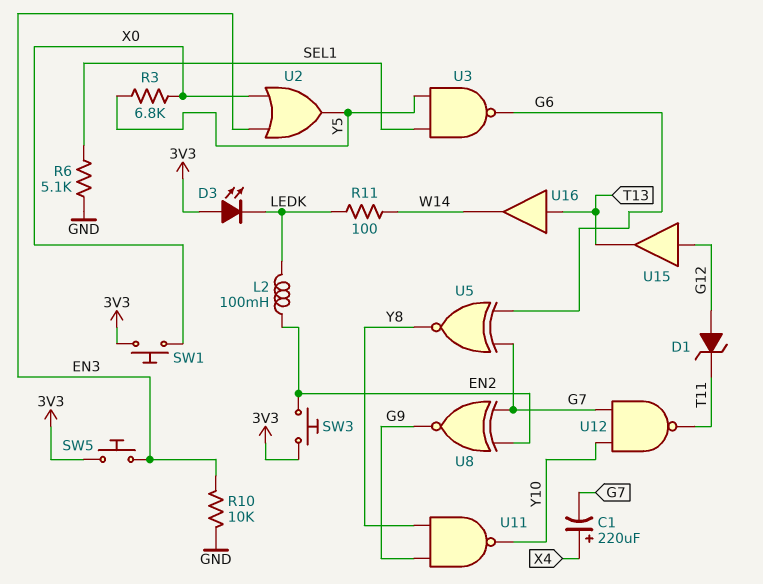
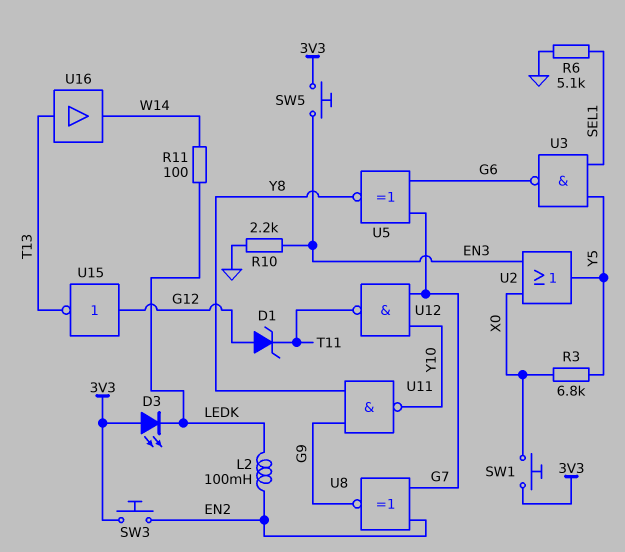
C1: 220uF (plus X4, minus G7) -> none
R10: 10k (EN3, GND) -> 2.2k (EN3, GND)
U15: buffer (in G12, out T13) -> NOT (in G12, out T13)

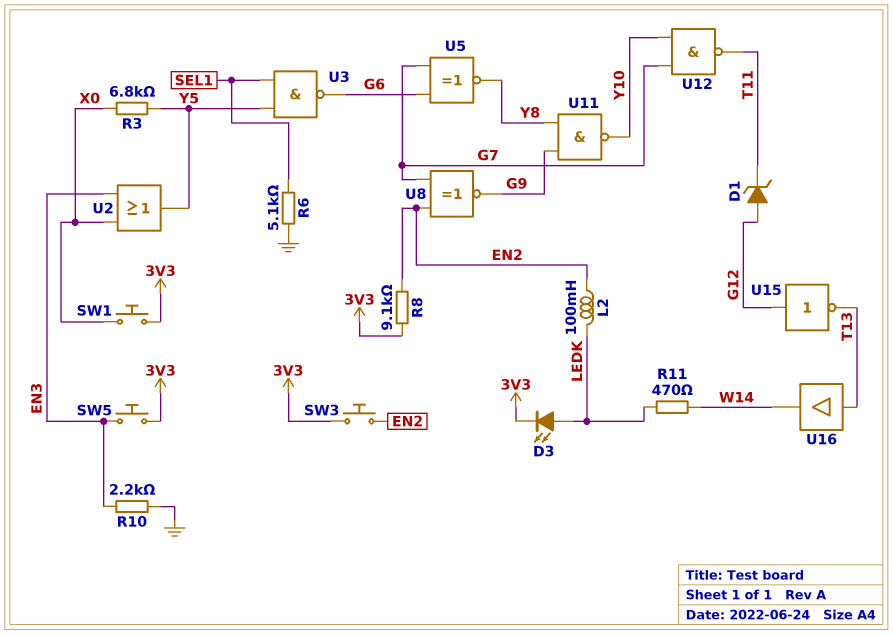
D3: LED (A 3V3, K LEDK) -> LED (A LEDK, K 3V3)
R8: none -> 9.1k (3V3, EN2)
R11: 100 (LEDK, W14) -> 470 (LEDK, W14)

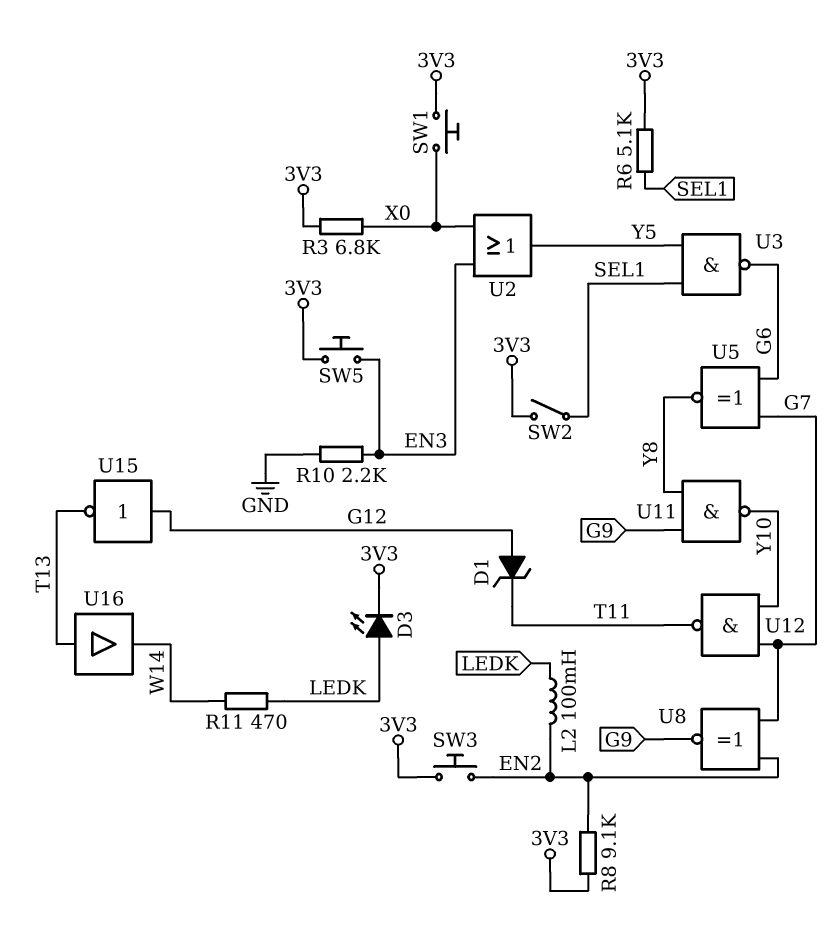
R3: 6.8k (X0, Y5) -> 6.8k (3V3, X0)
R6: 5.1k (GND, SEL1) -> 5.1k (3V3, SEL1)
SW2: none -> switch (3V3, SEL1)

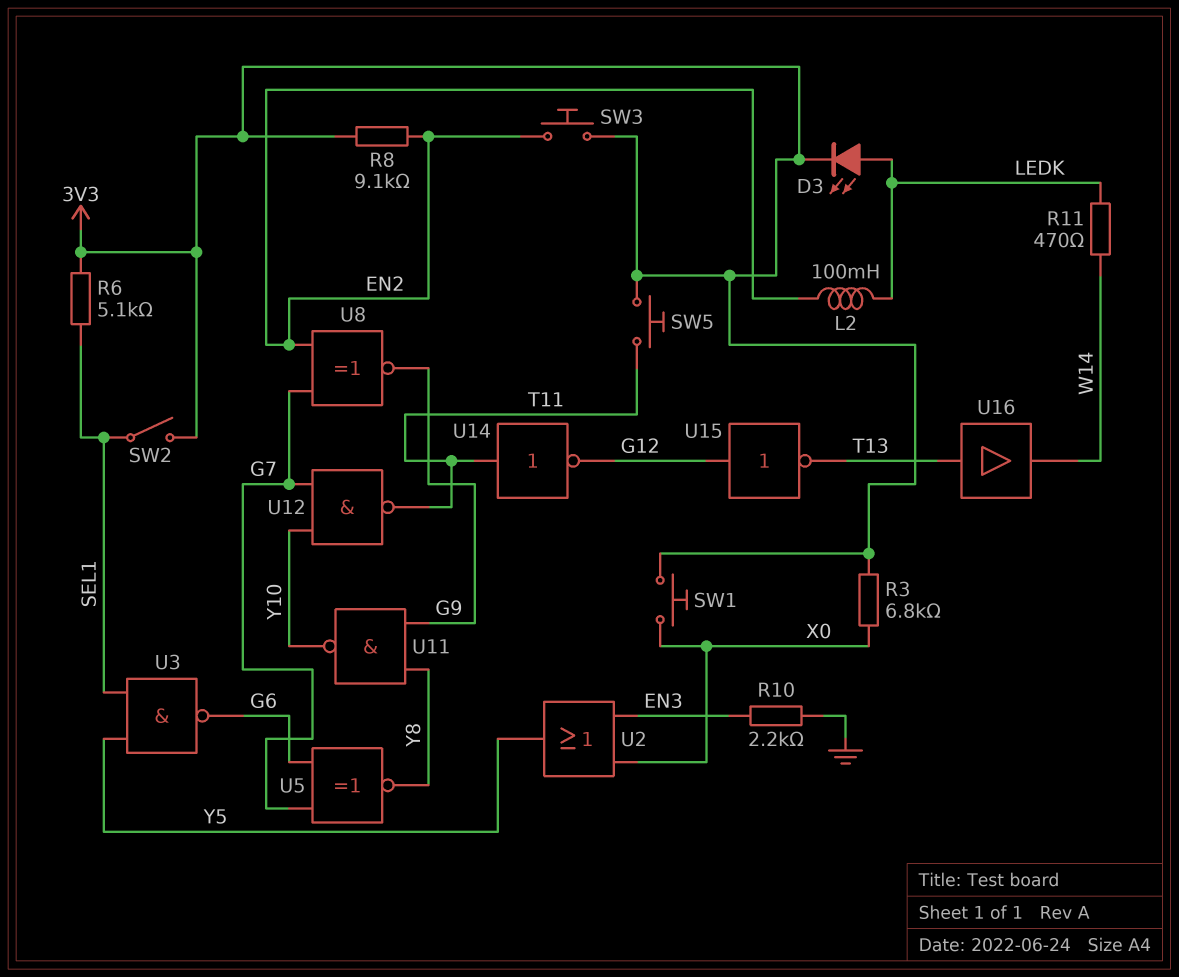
D1: zener (A G12, K T11) -> none
SW5: button (3V3, EN3) -> button (3V3, T11)
U14: none -> NOT (in T11, out G12)

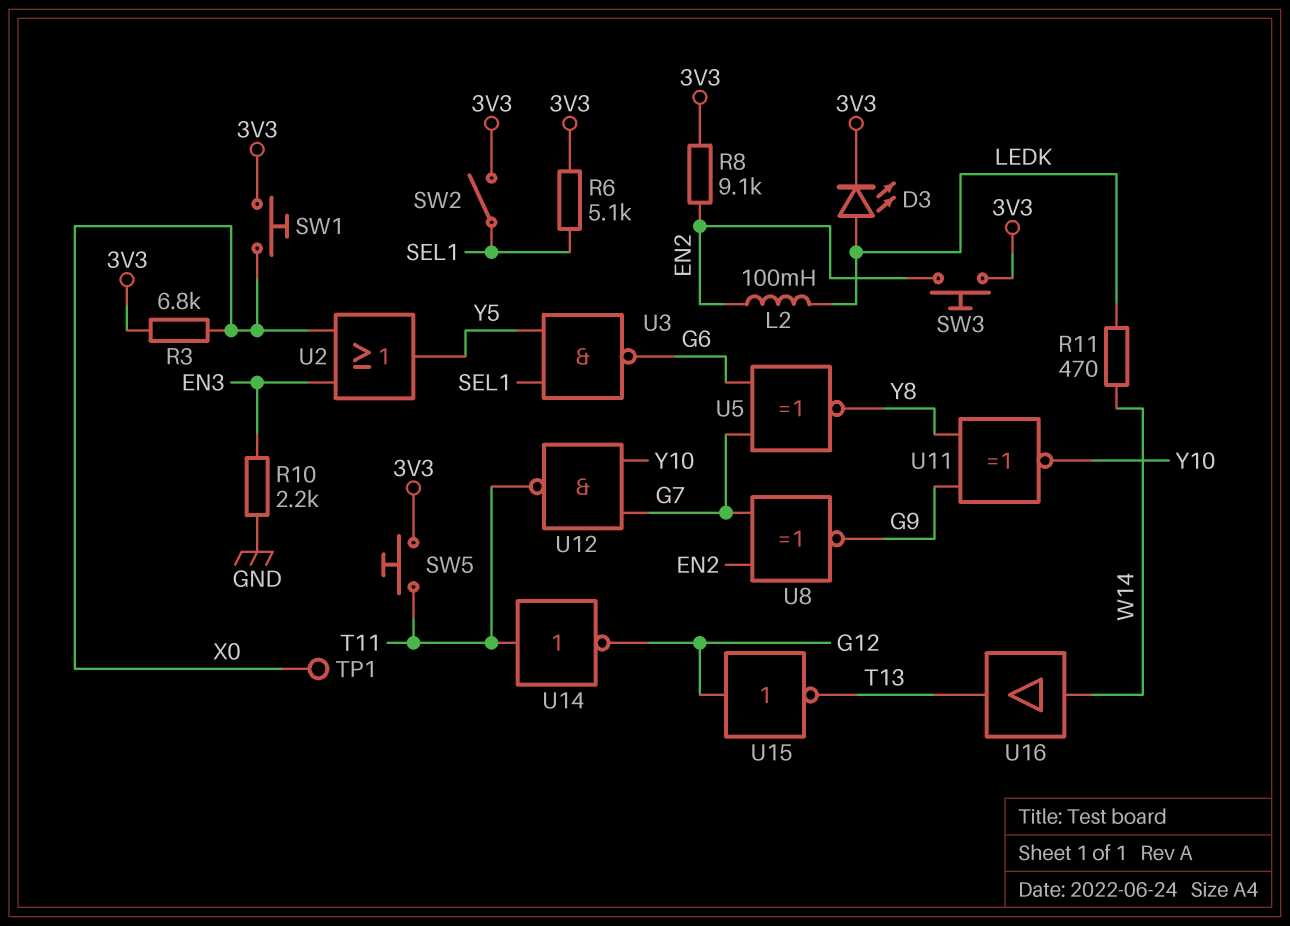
TP1: none -> test point (X0)
U11: NAND (in G9, in Y8, out Y10) -> XNOR (in G9, in Y8, out Y10)
U16: buffer (in T13, out W14) -> buffer (in W14, out T13)

